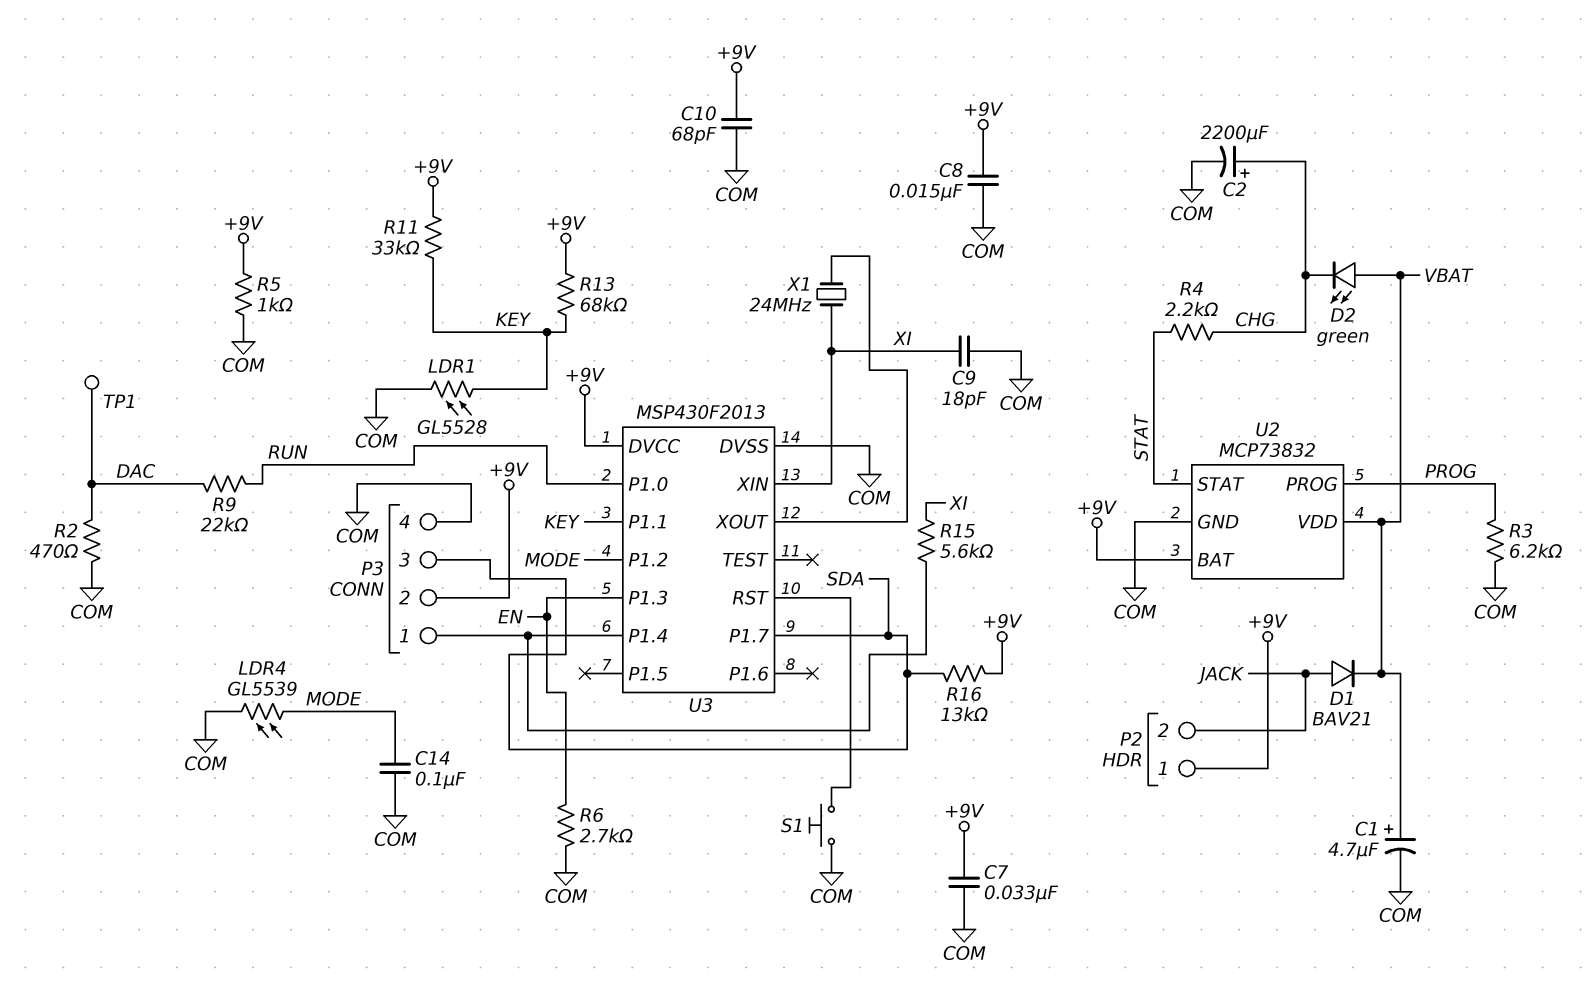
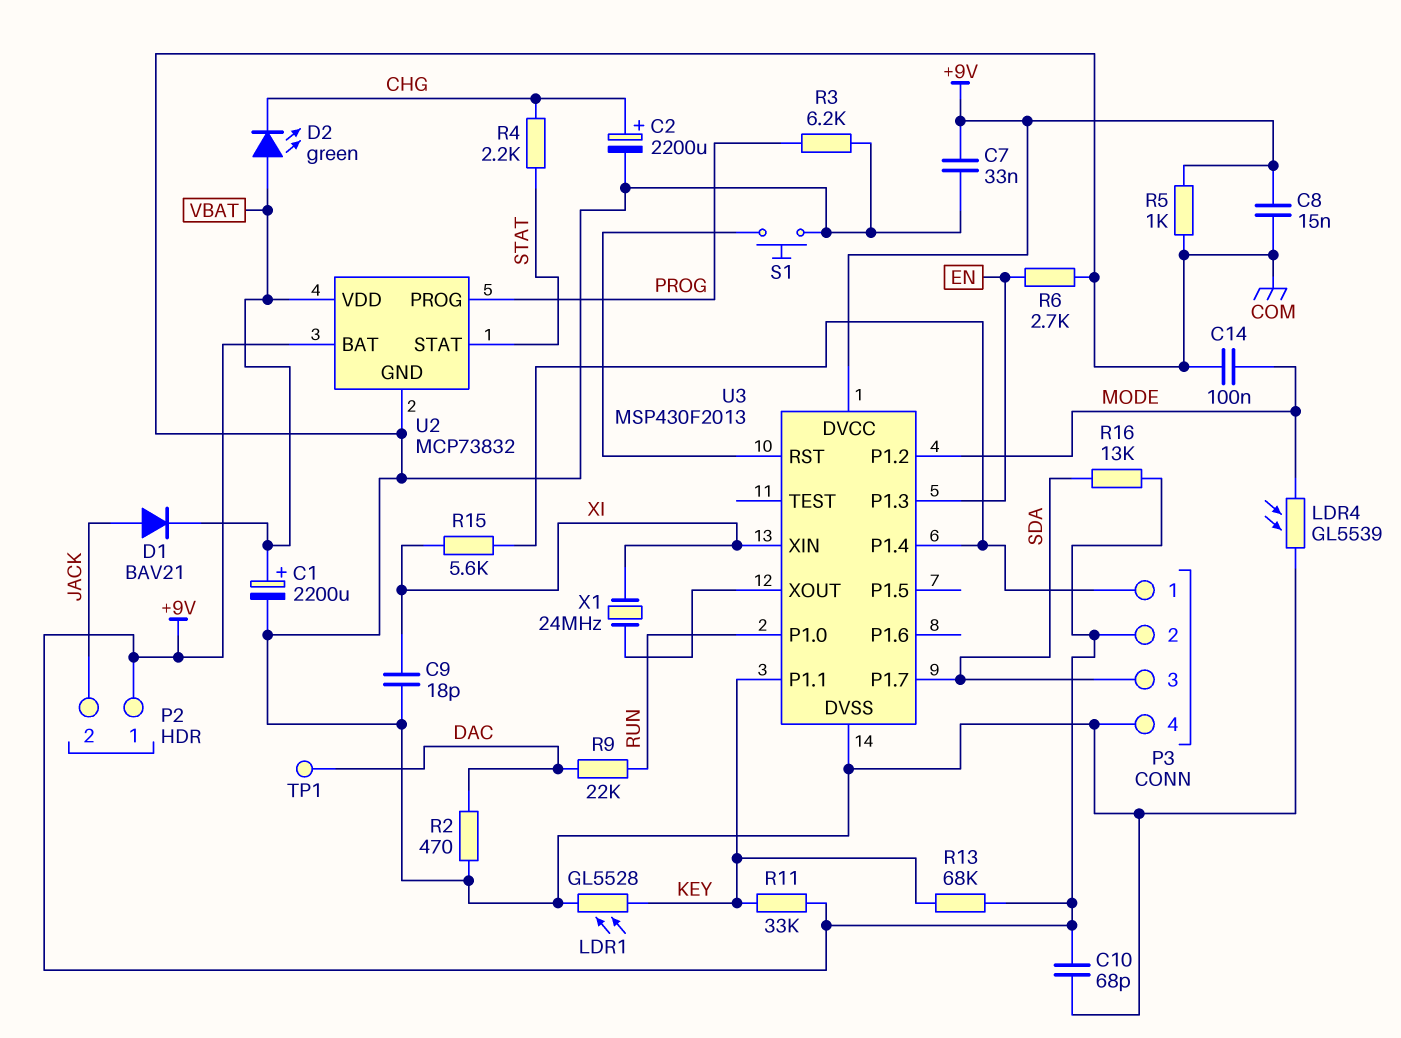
C1: 4.7uF (plus VBAT, minus COM) -> 2200uF (plus VBAT, minus COM)

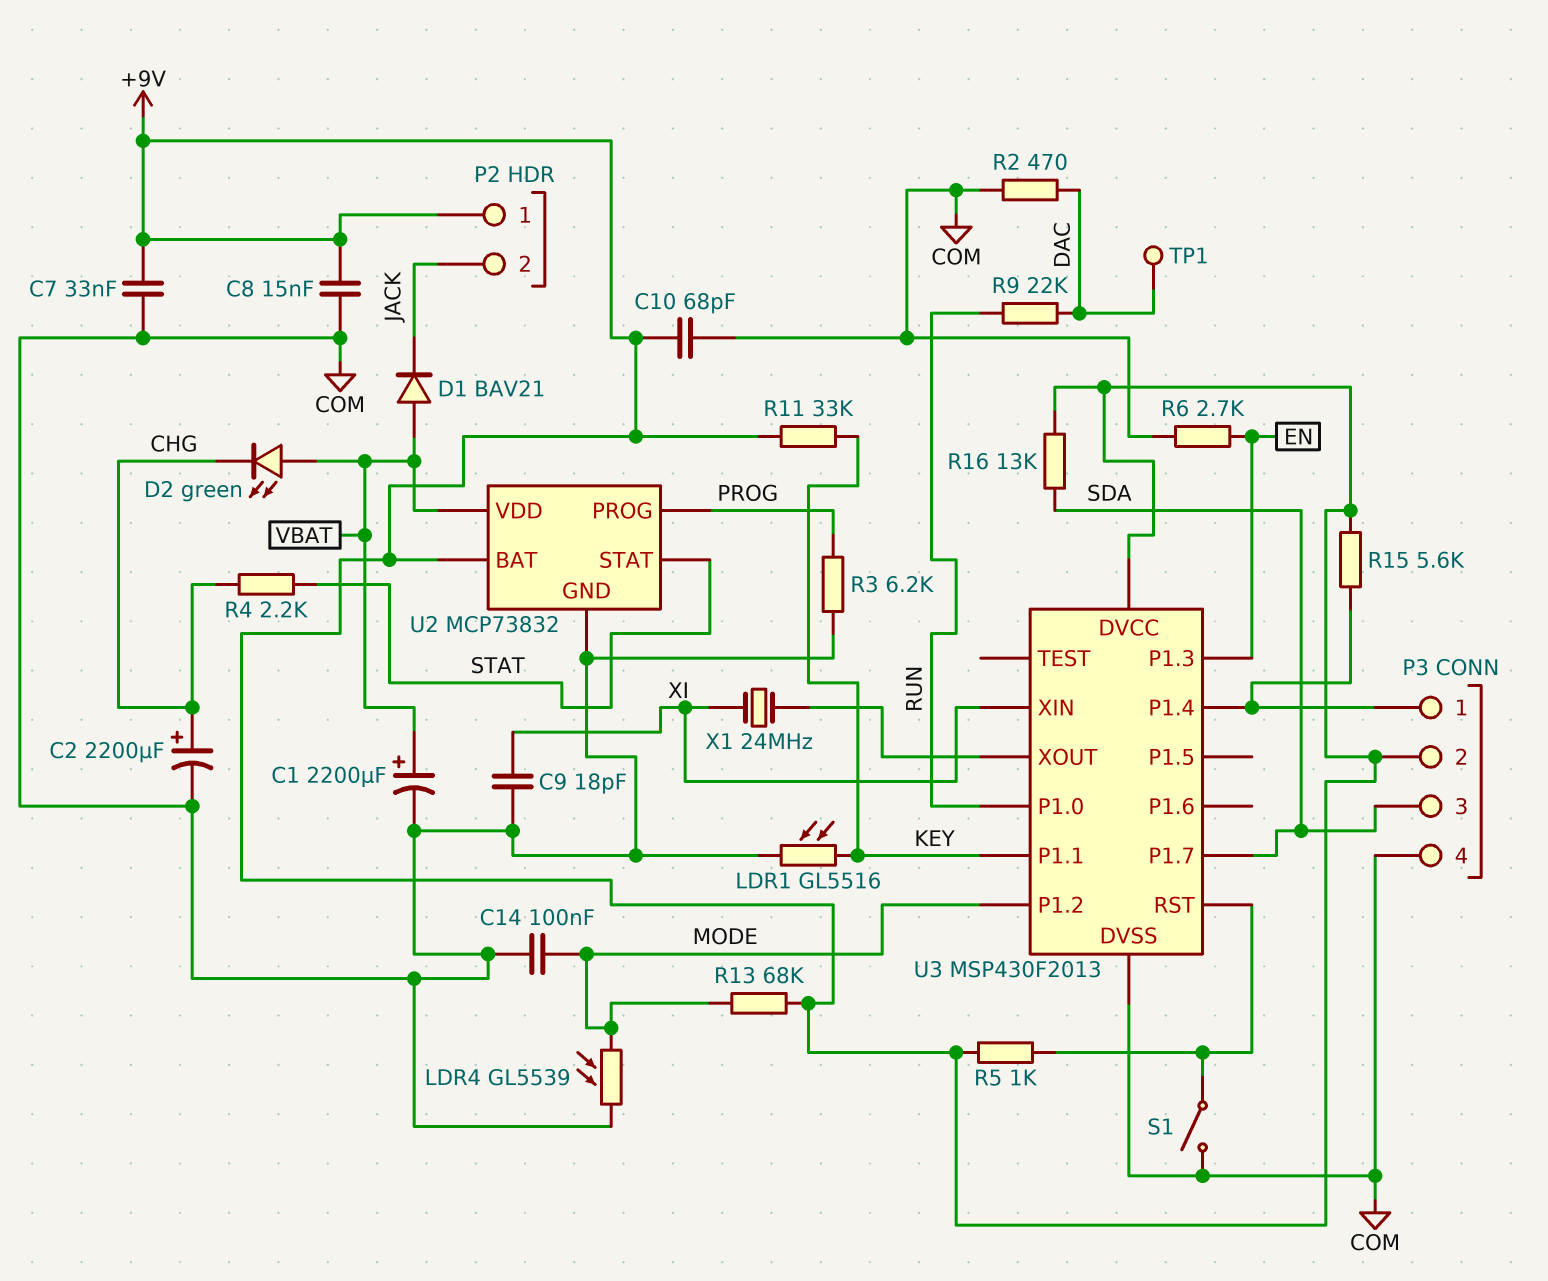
D1: diode BAV21 (A JACK, K VBAT) -> diode BAV21 (A VBAT, K JACK)
LDR1: GL5528 (COM, KEY) -> GL5516 (COM, KEY)
R5: 1k (+9V, COM) -> 1k (+9V, U3/RST)
R13: 68k (+9V, KEY) -> 68k (+9V, MODE)
R15: 5.6k (P3/1, XI) -> 5.6k (+9V, P3/1)
S1: button (COM, U3/RST) -> switch (COM, U3/RST)

